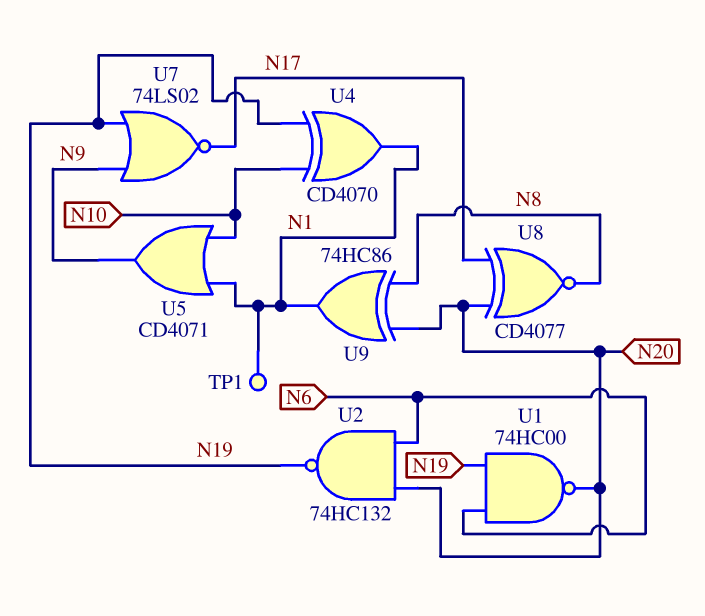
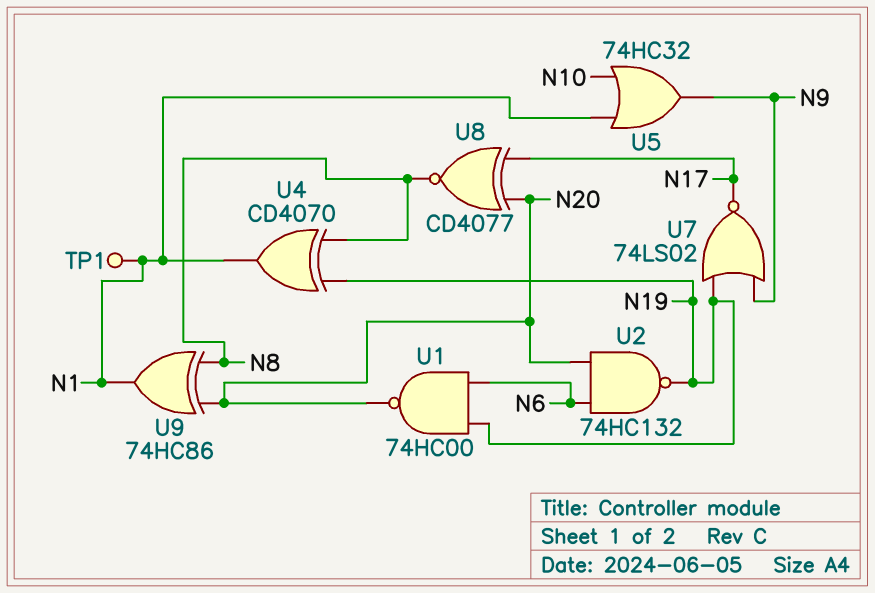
U4: XOR CD4070 (in N10, in N19, out N1) -> XOR CD4070 (in N8, in N19, out N1)
U5: OR CD4071 (in N1, in N10, out N9) -> OR 74HC32 (in N1, in N10, out N9)

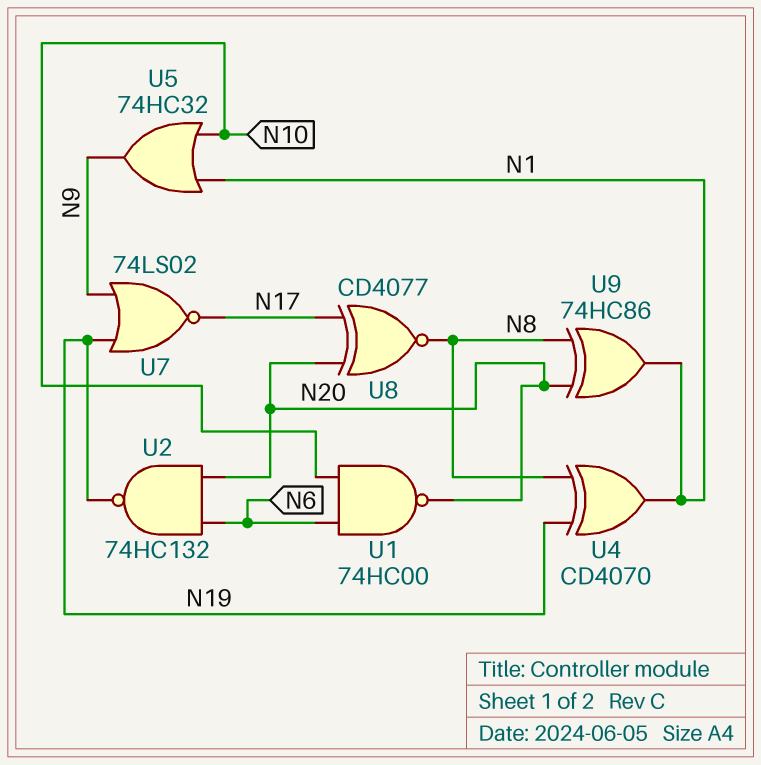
TP1: test point (N1) -> none
U1: NAND 74HC00 (in N6, in N19, out N20) -> NAND 74HC00 (in N6, in N10, out N20)

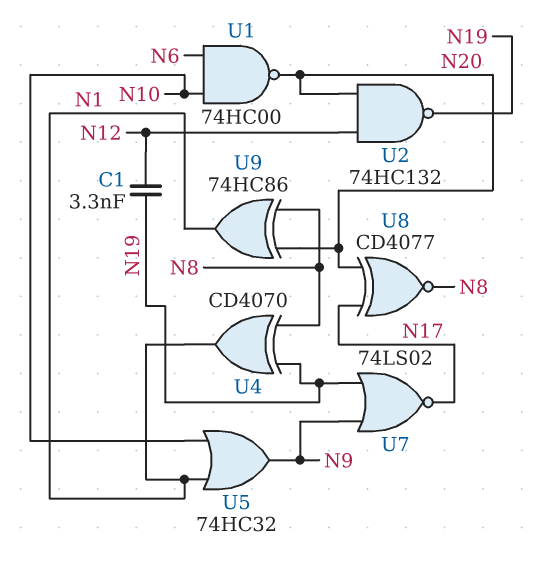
C1: none -> 3.3nF (N12, N19)
U2: NAND 74HC132 (in N6, in N20, out N19) -> NAND 74HC132 (in N12, in N20, out N19)

